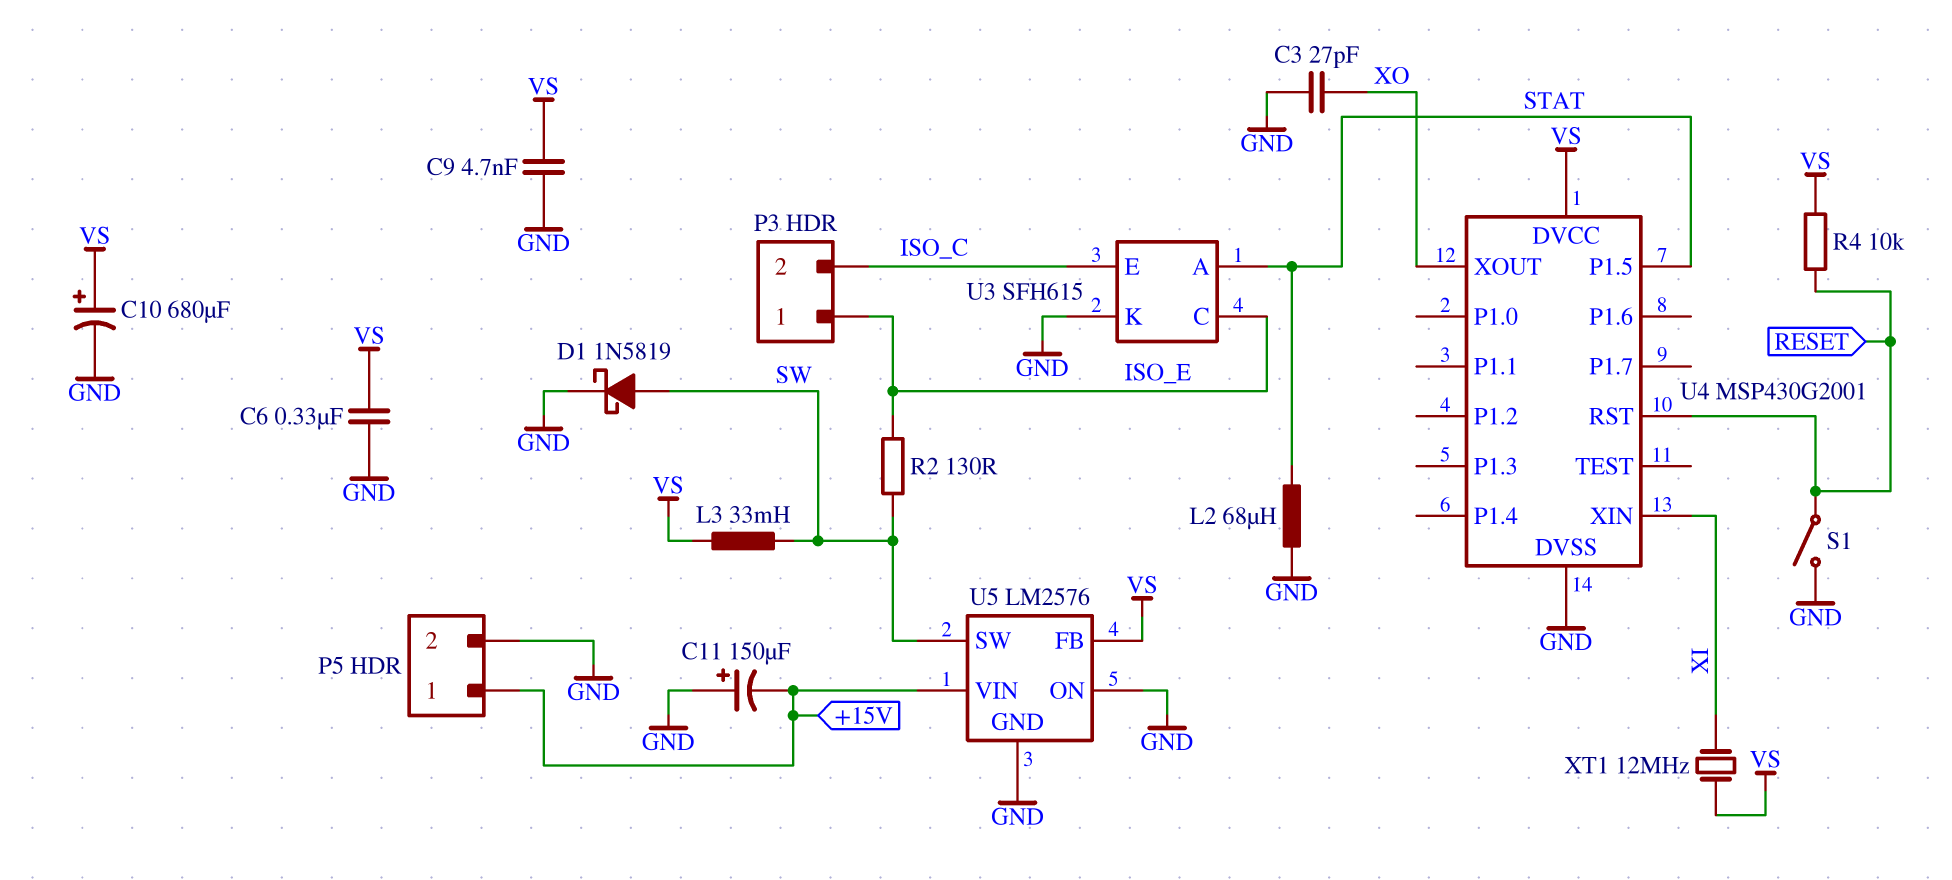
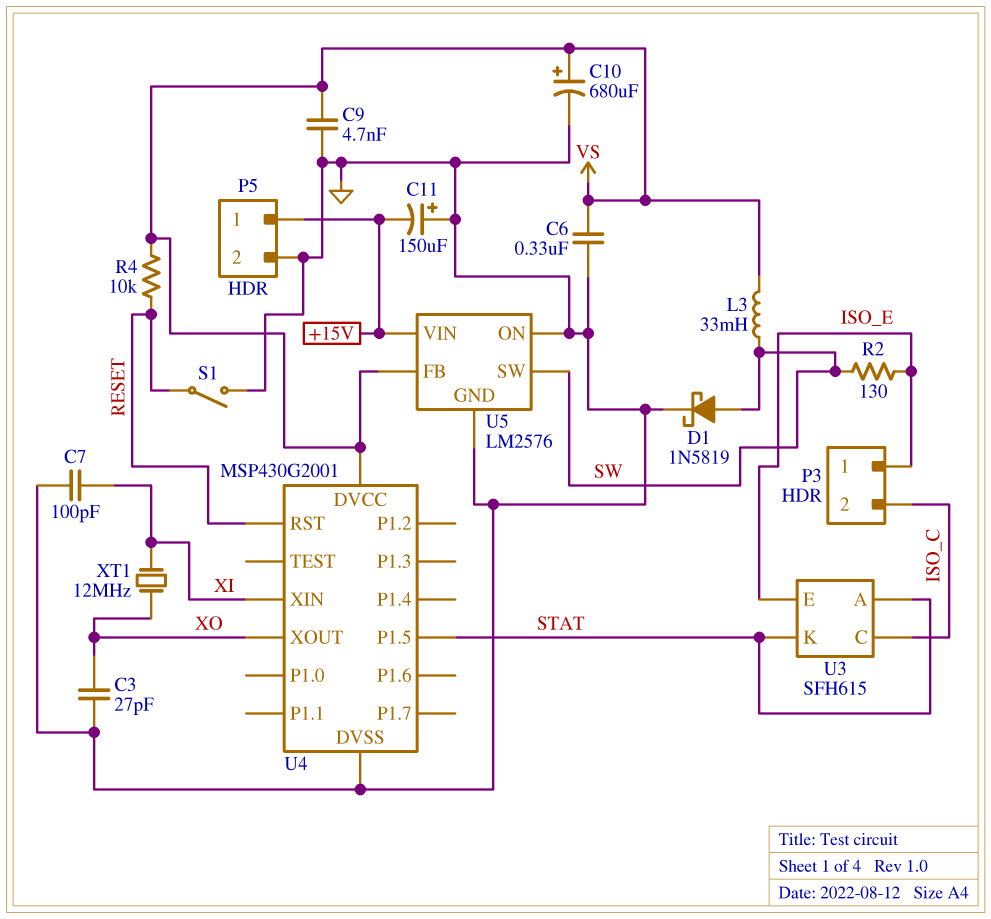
C7: none -> 100pF (GND, XI)
L2: 68uH (GND, STAT) -> none
U3 pin C: ISO_E -> ISO_C
U3 pin E: ISO_C -> ISO_E
U3 pin K: GND -> STAT
XT1: 12MHz (VS, XI) -> 12MHz (XI, XO)

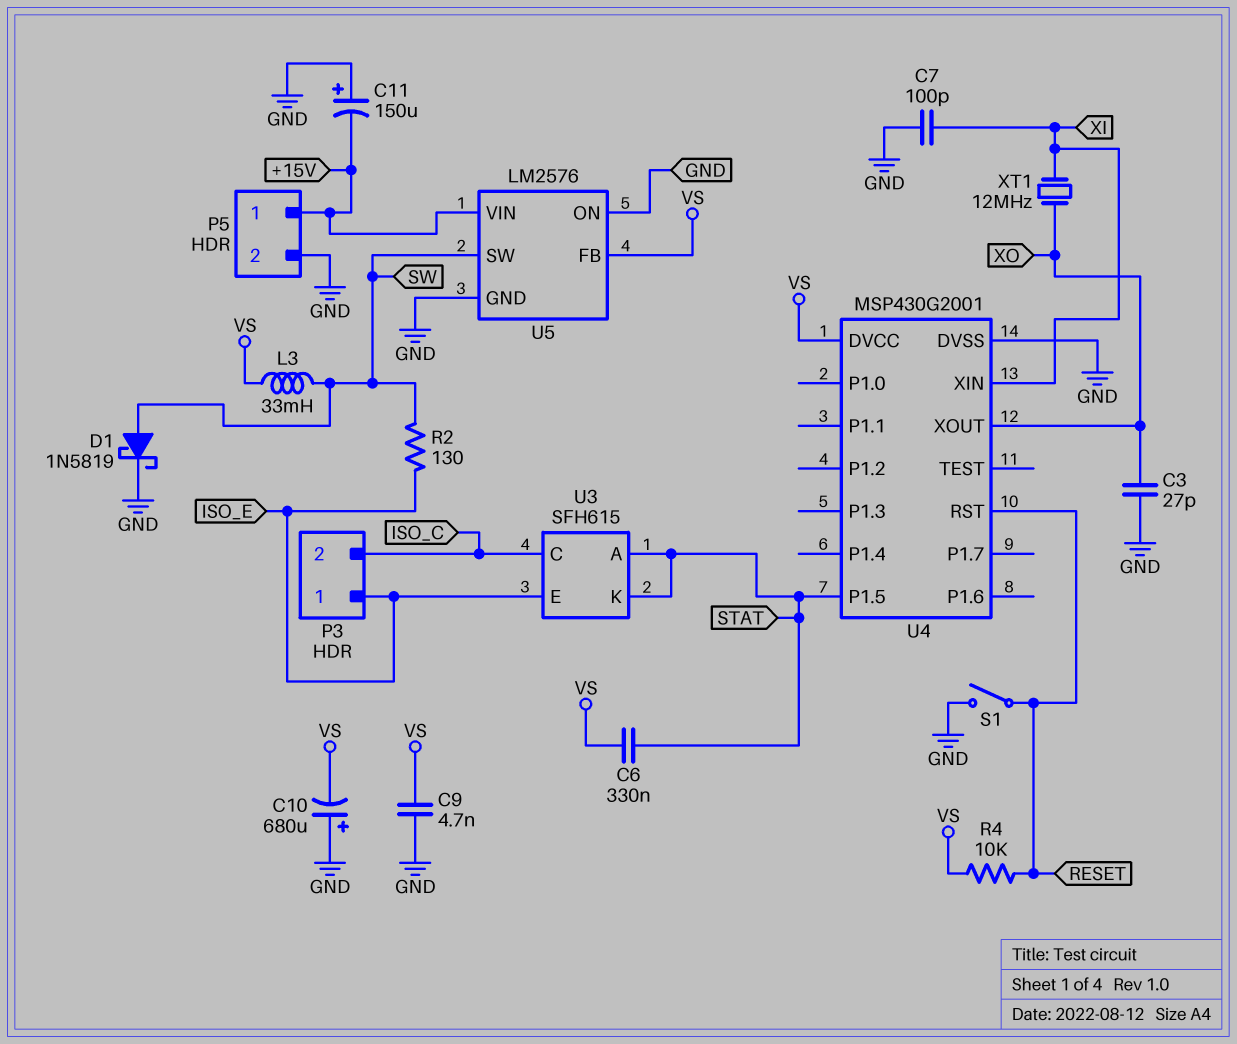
C6: 330nF (GND, VS) -> 330nF (STAT, VS)
C10: 680uF (plus VS, minus GND) -> 680uF (plus GND, minus VS)

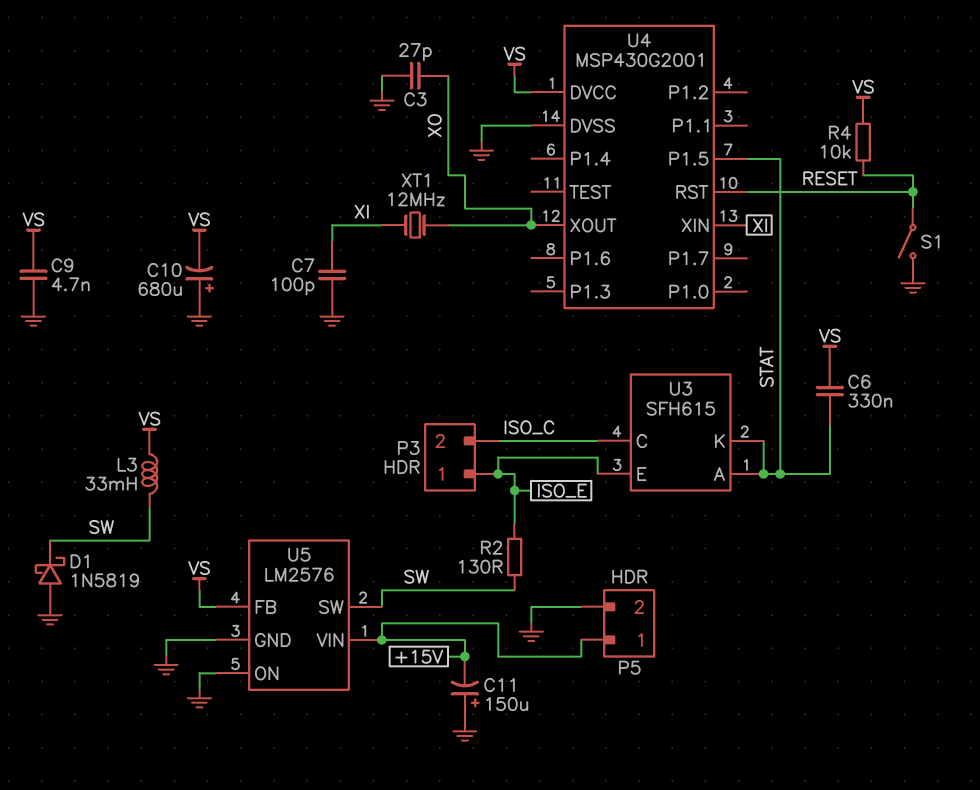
D1: schottky 1N5819 (A SW, K GND) -> schottky 1N5819 (A GND, K SW)

